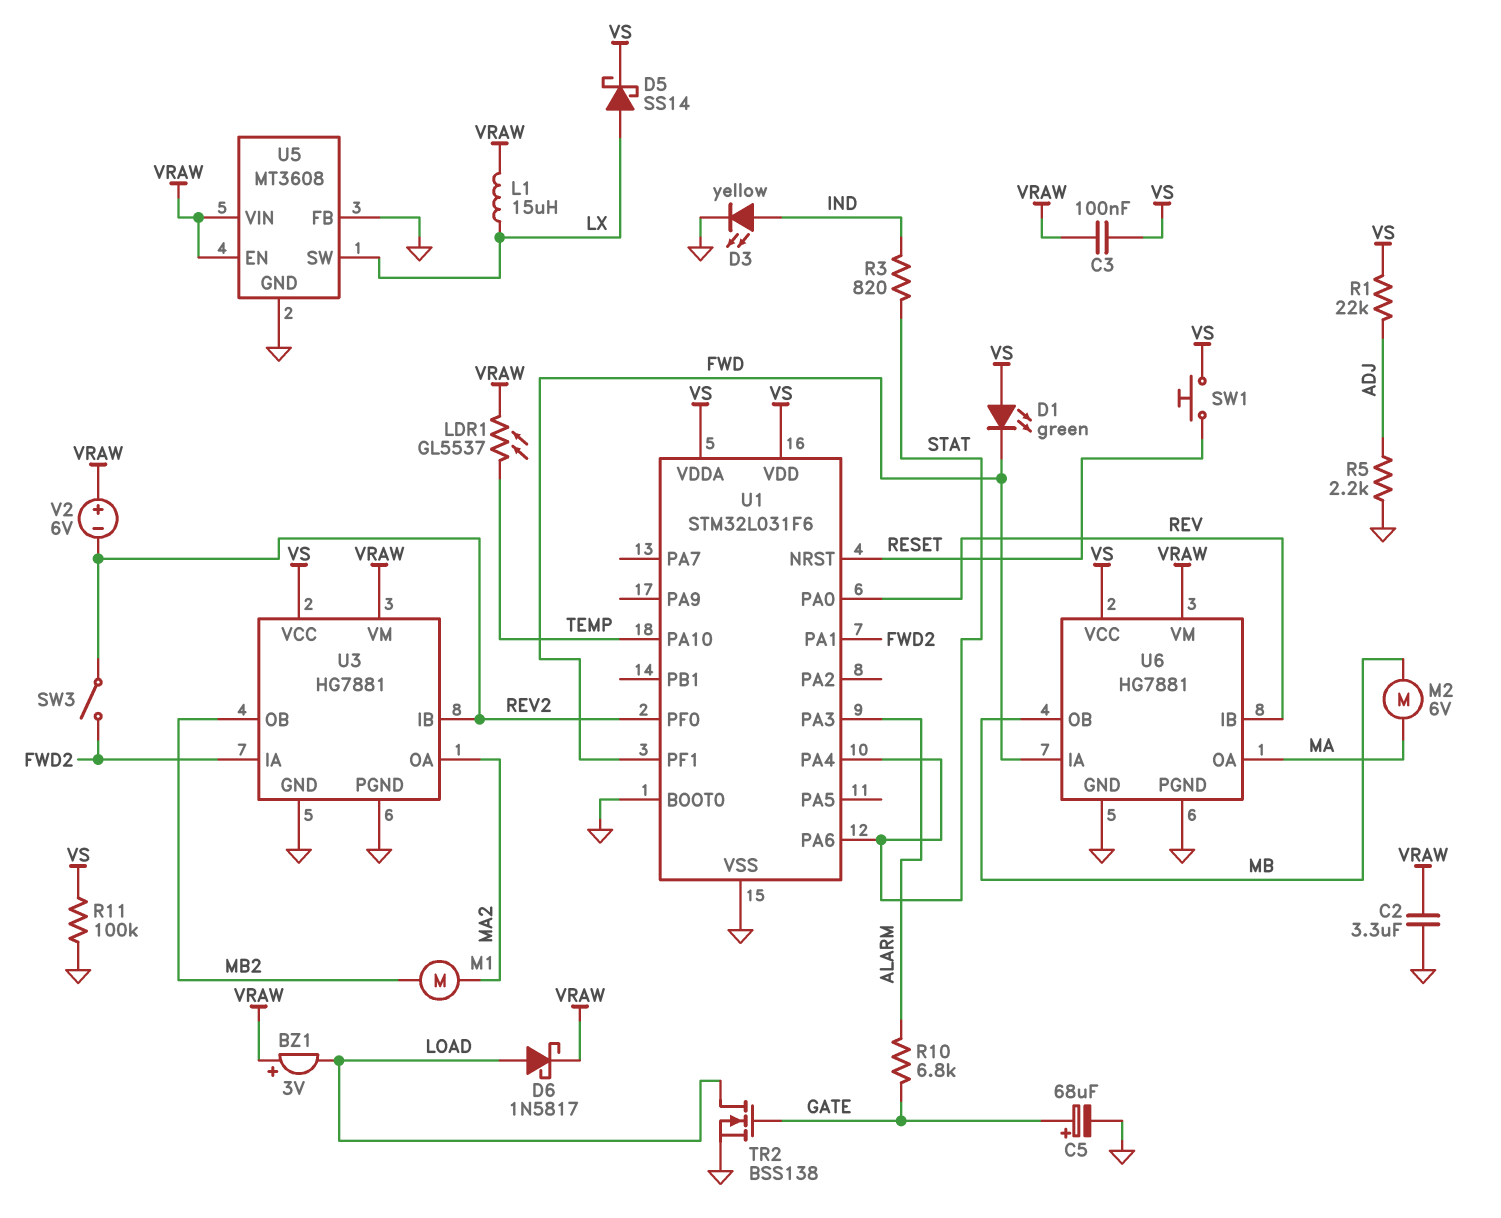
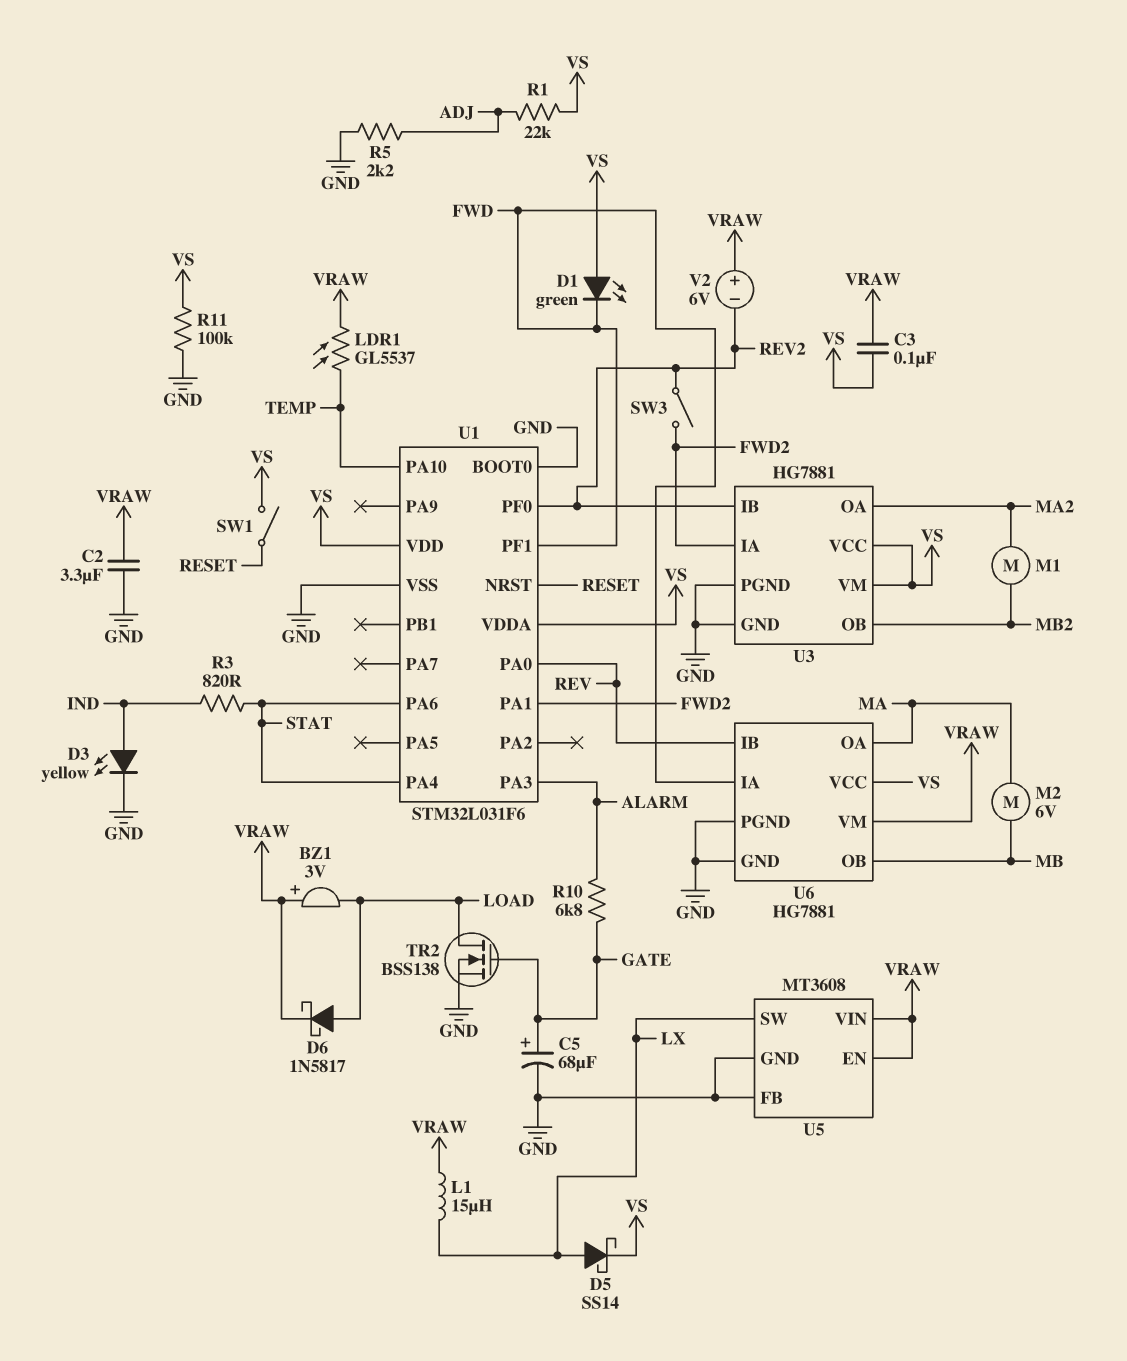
SW1: button (RESET, VS) -> switch (RESET, VS)
U3 pin VM: VRAW -> VS

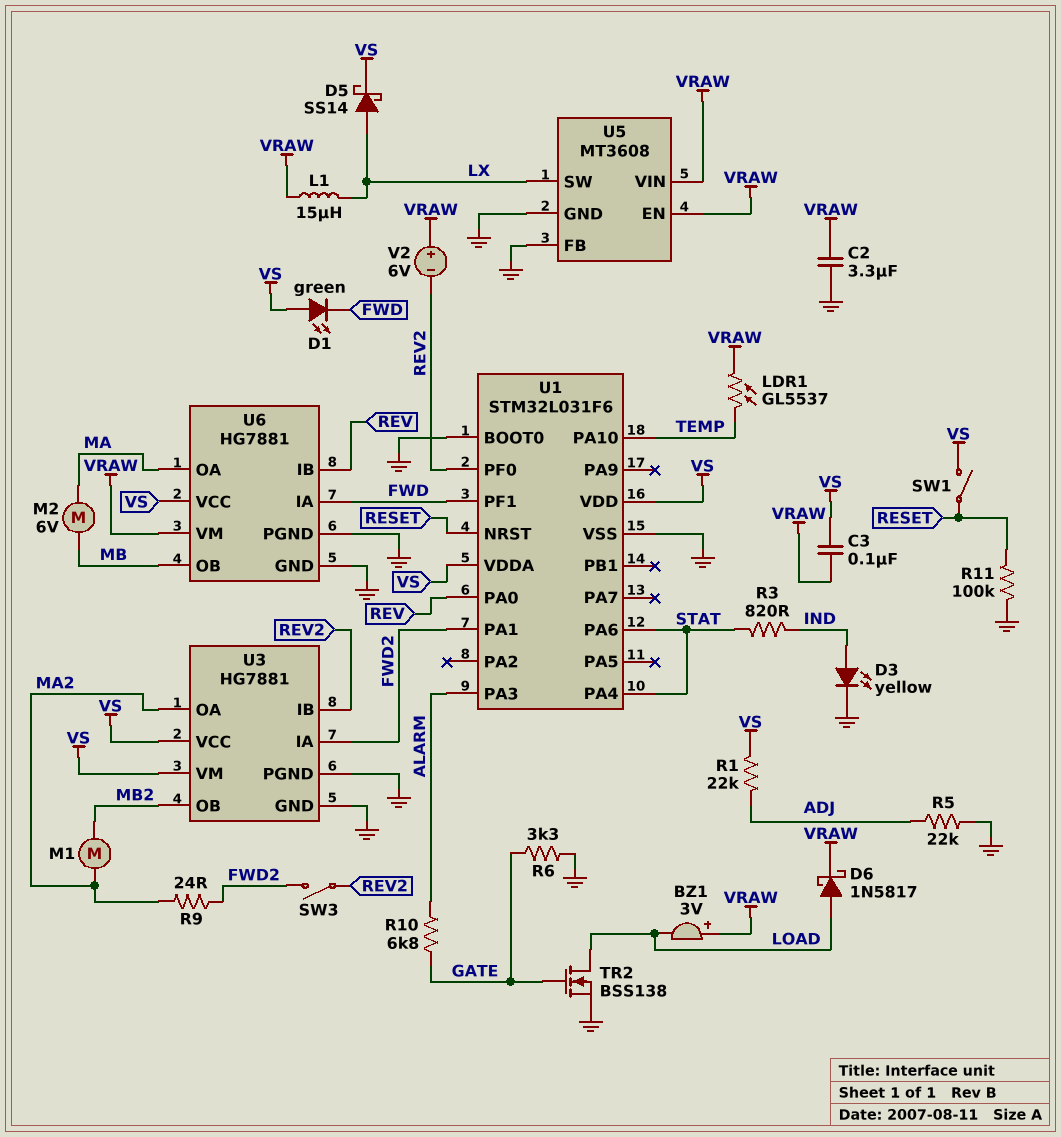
C5: 68uF (plus GATE, minus GND) -> none
R5: 2.2k (ADJ, GND) -> 22k (ADJ, GND)
R6: none -> 3.3k (GATE, GND)
R9: none -> 24 (FWD2, MA2)
R11: 100k (GND, VS) -> 100k (GND, RESET)

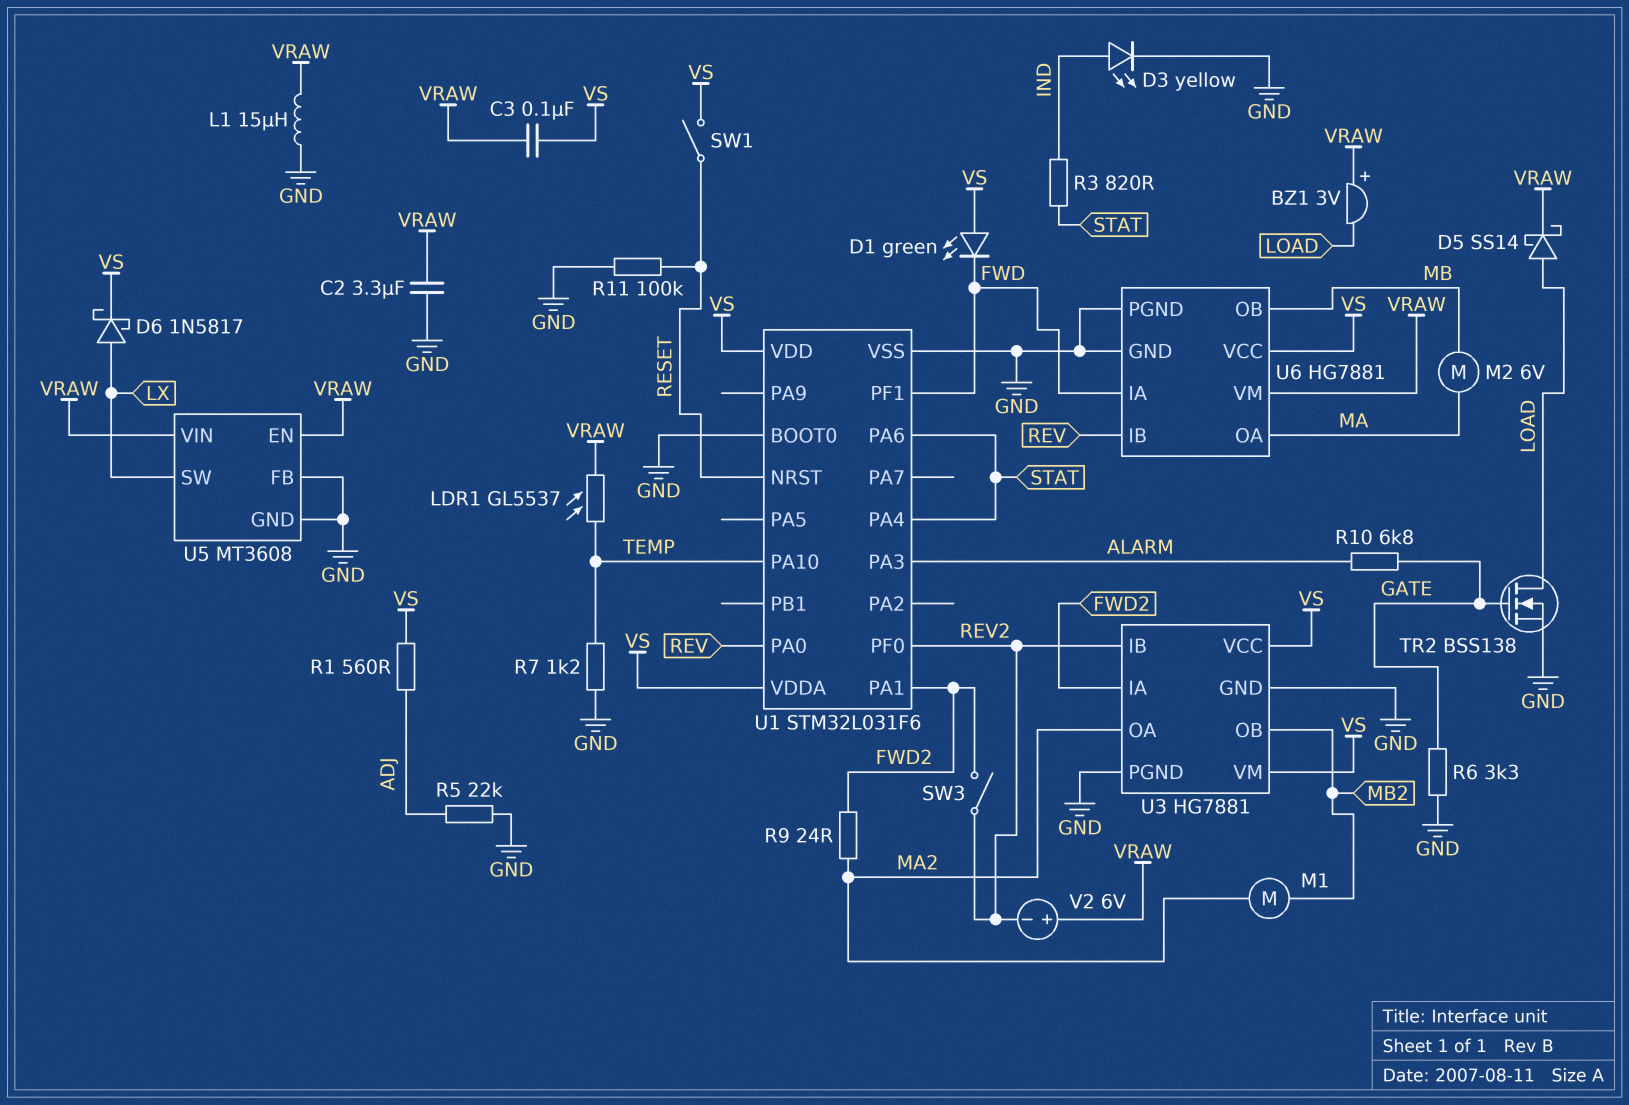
D5: schottky SS14 (A LX, K VS) -> schottky SS14 (A LOAD, K VRAW)
D6: schottky 1N5817 (A LOAD, K VRAW) -> schottky 1N5817 (A LX, K VS)
L1: 15uH (LX, VRAW) -> 15uH (GND, VRAW)
R1: 22k (ADJ, VS) -> 560 (ADJ, VS)
R7: none -> 1.2k (GND, TEMP)

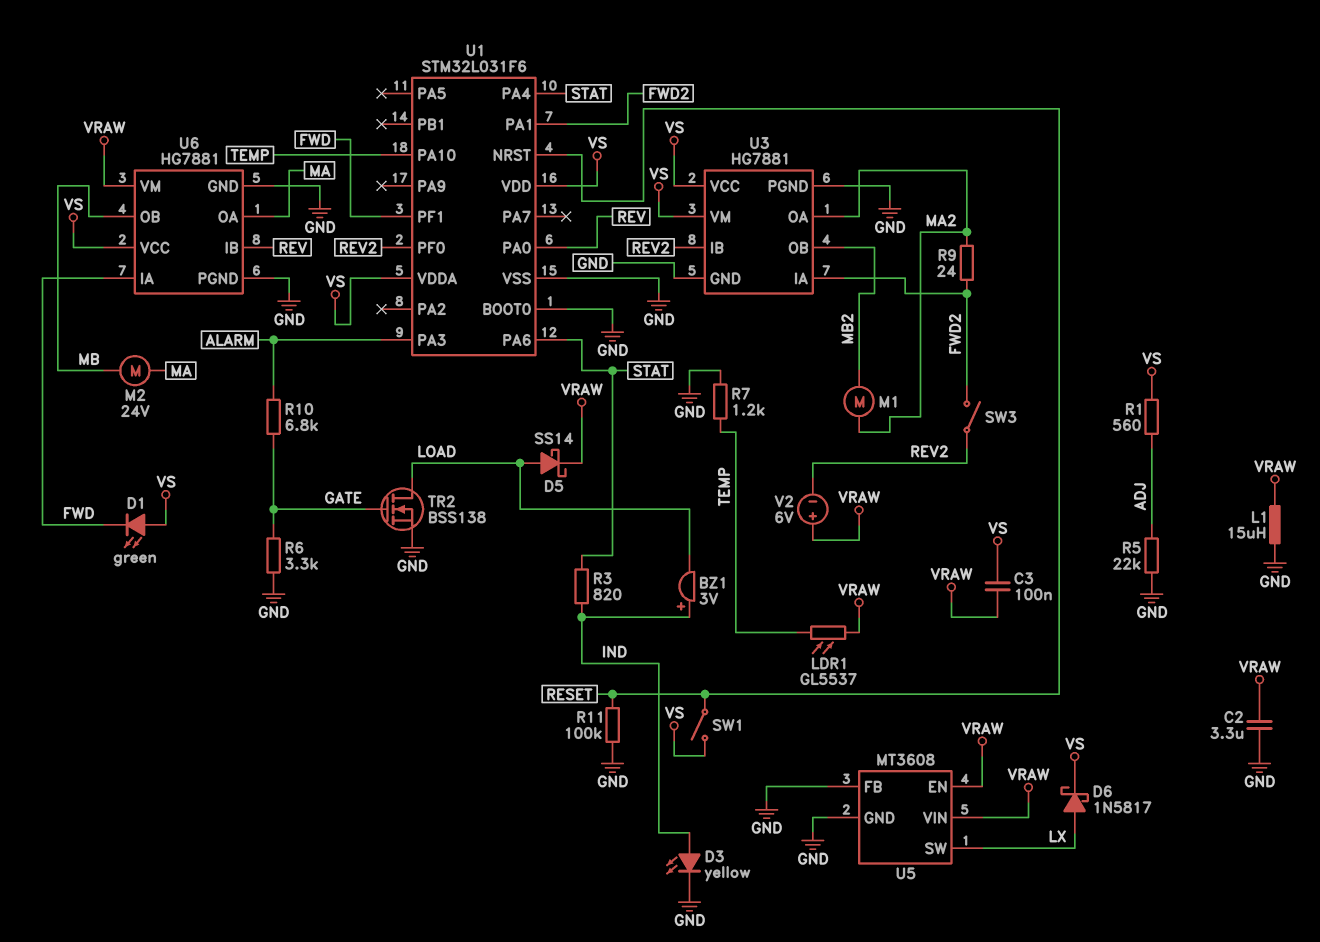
BZ1: buzzer 3V (plus VRAW, minus LOAD) -> buzzer 3V (plus IND, minus LOAD)
M2: motor 6V (MA, MB) -> motor 24V (MA, MB)

